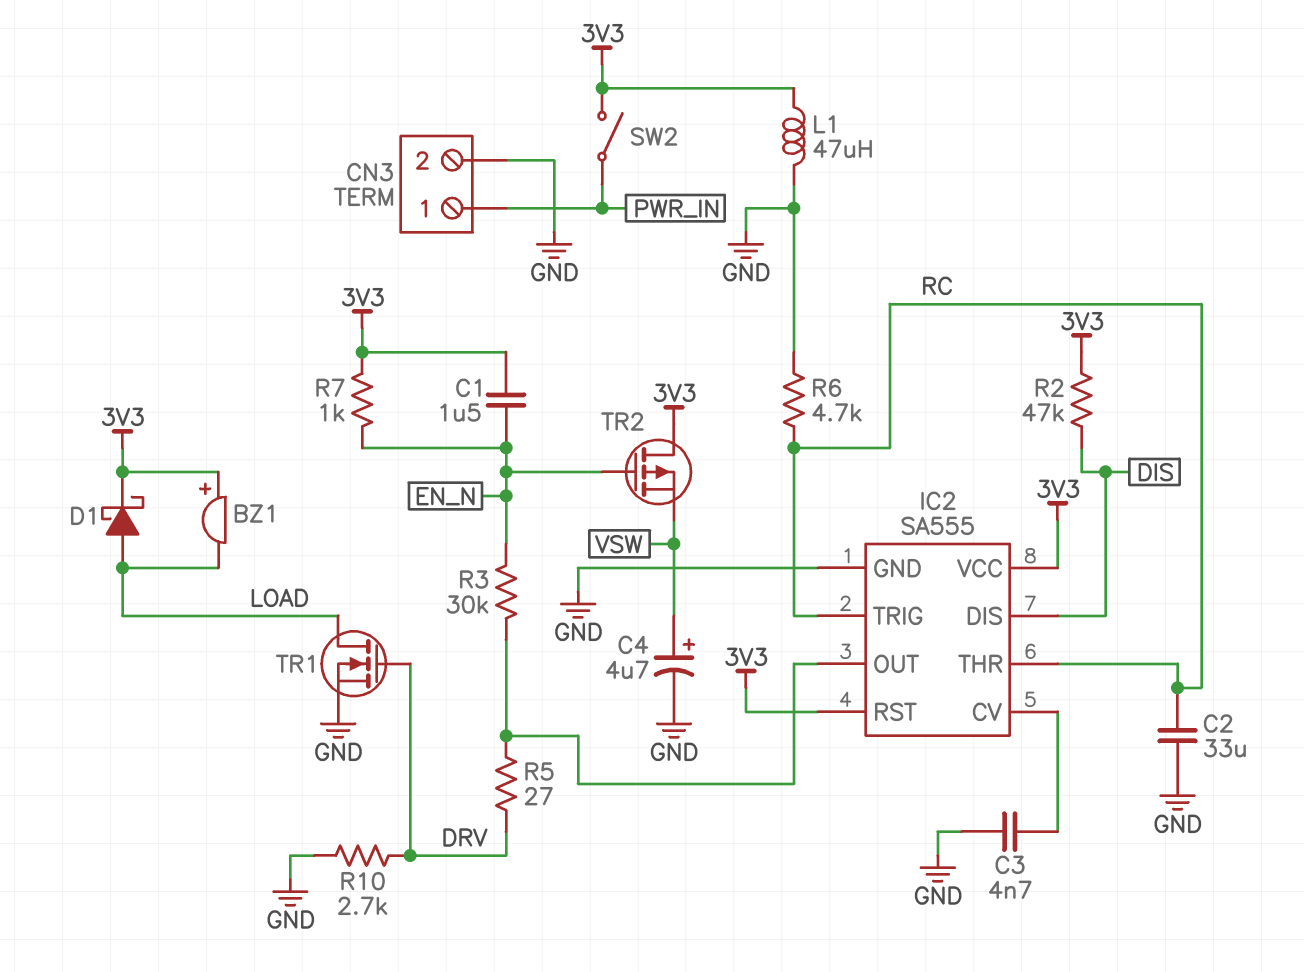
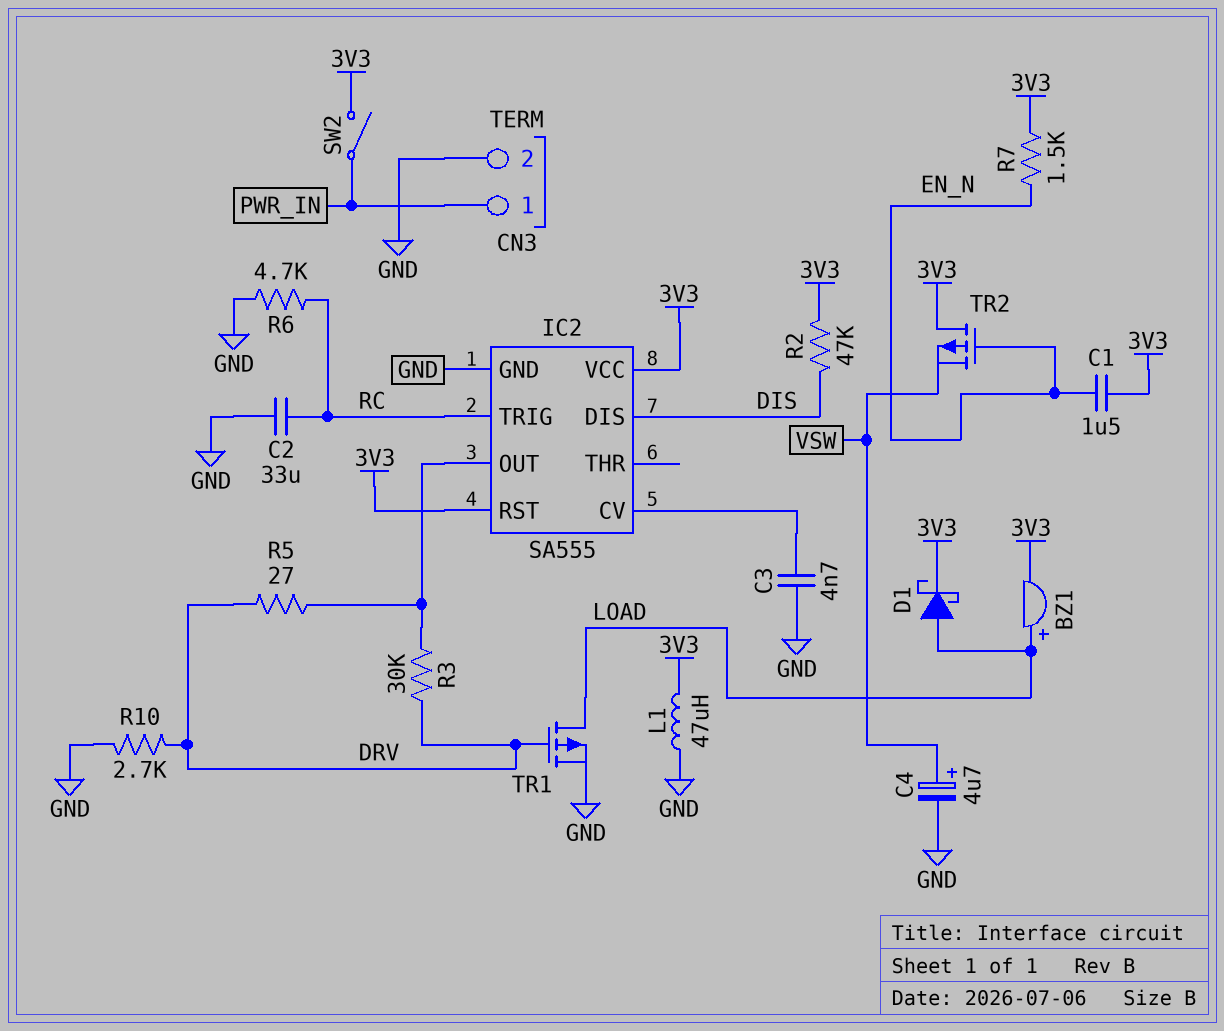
BZ1: buzzer (plus 3V3, minus LOAD) -> buzzer (plus LOAD, minus 3V3)
IC2 pin THR: RC -> none
R3: 30k (EN_N, IC2/OUT) -> 30k (DRV, IC2/OUT)
R7: 1k (3V3, EN_N) -> 1.5k (3V3, EN_N)
TR1: NMOS (G DRV, D LOAD, S GND) -> PMOS (G DRV, D LOAD, S GND)

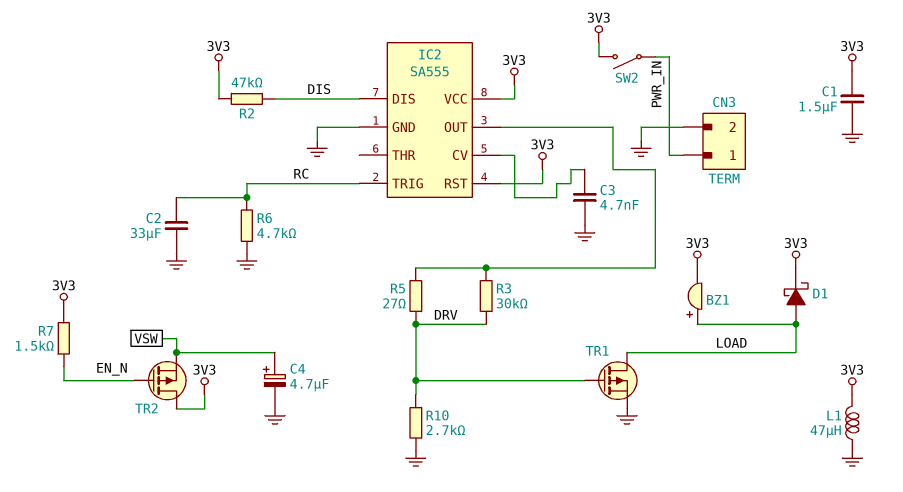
C1: 1.5uF (3V3, EN_N) -> 1.5uF (3V3, GND)

